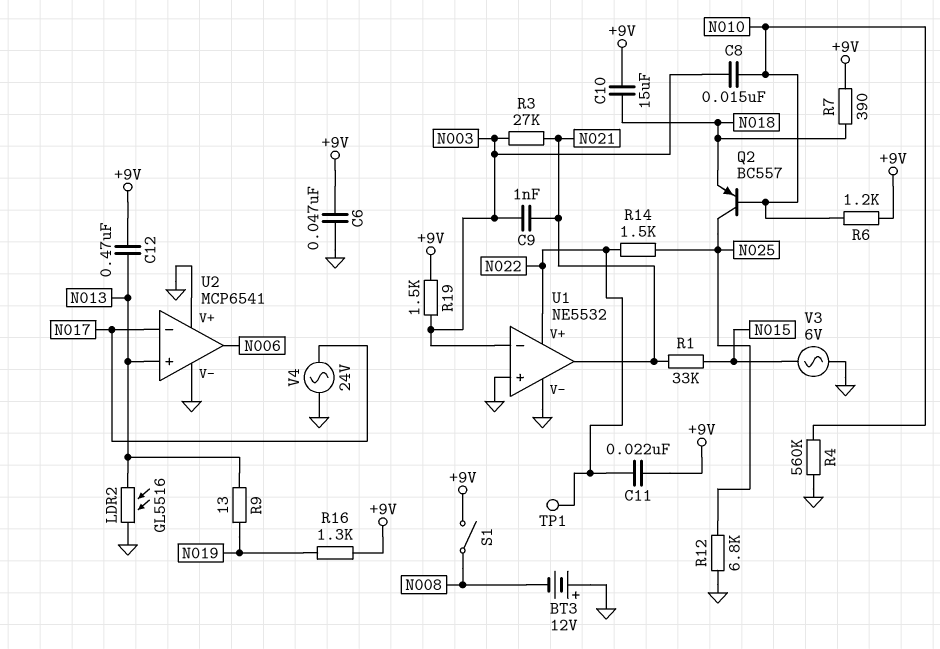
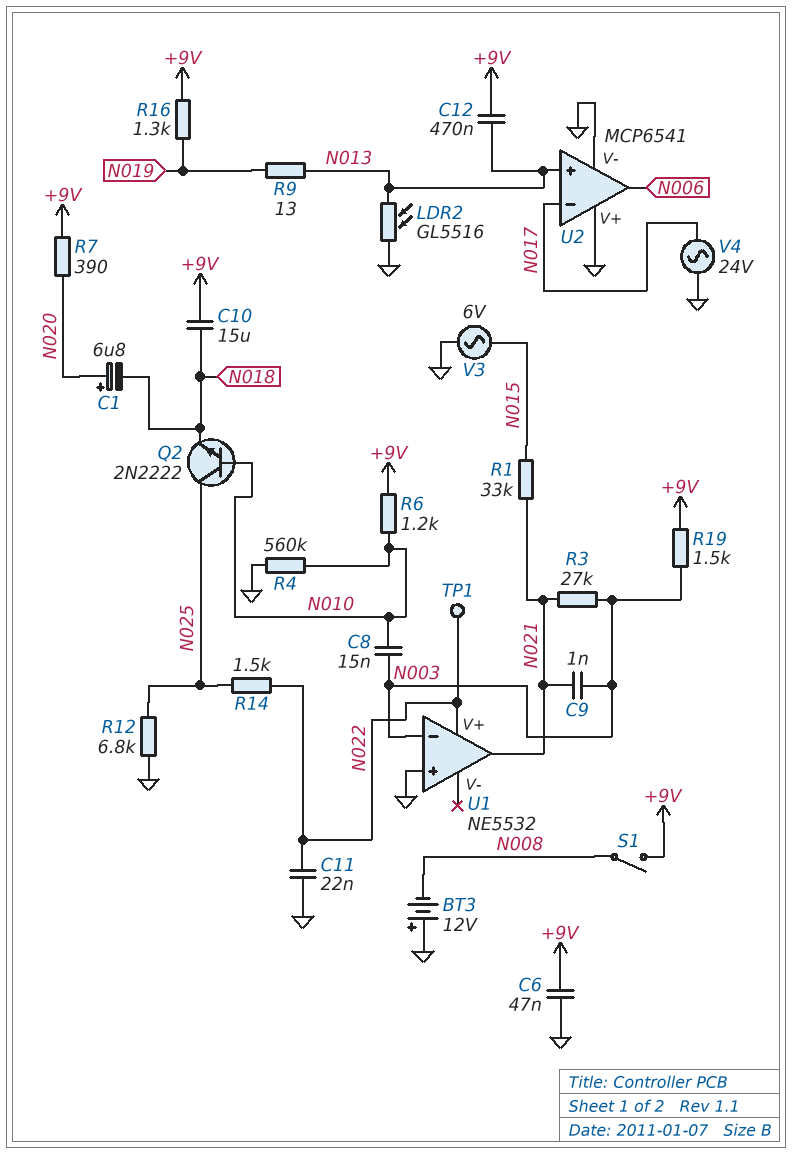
C1: none -> 6.8uF (plus N020, minus N018)
C11: 22nF (+9V, N022) -> 22nF (GND, N022)
Q2: PNP BC557 (B N010, C N025, E N018) -> NPN 2N2222 (B N010, C N025, E N018)
R7: 390 (+9V, N018) -> 390 (+9V, N020)
U1 pin V-: GND -> none

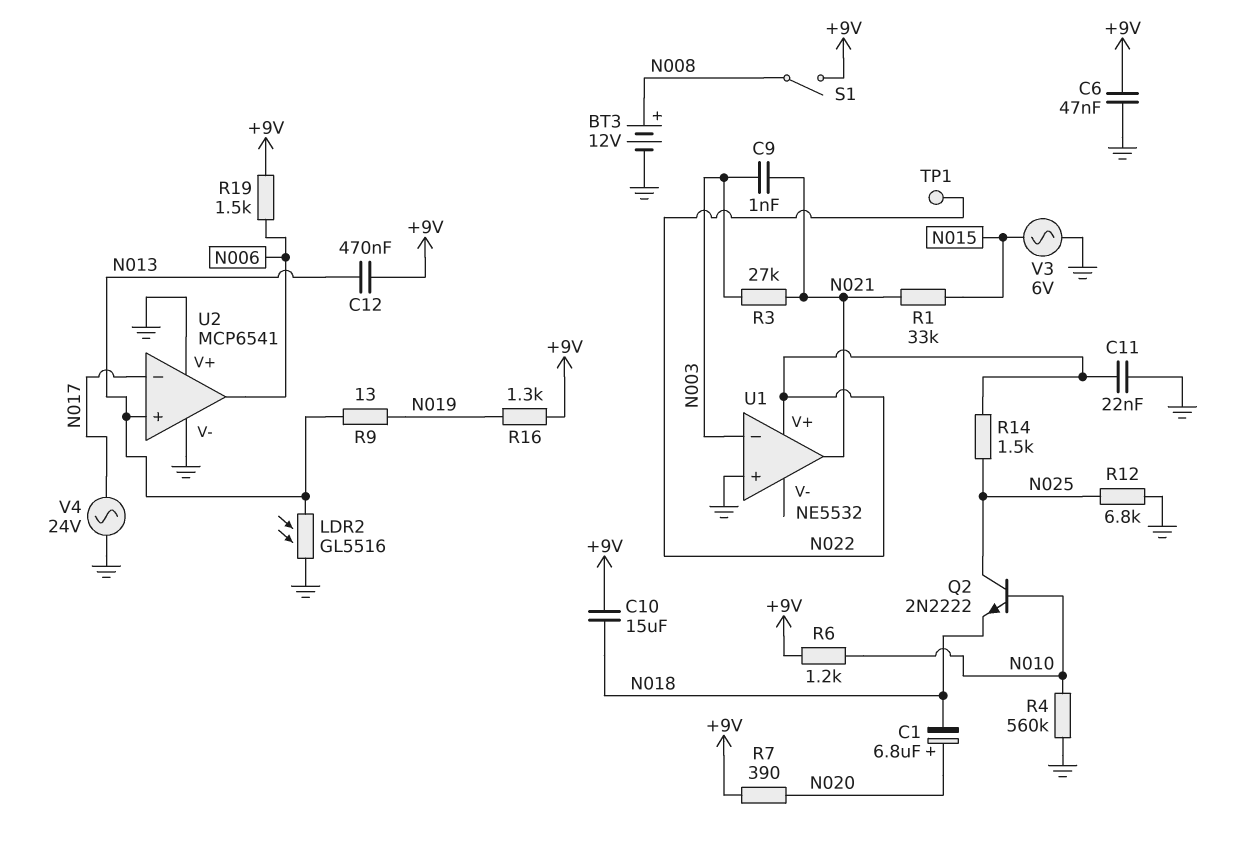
BT3: 12V (plus GND, minus N008) -> 12V (plus N008, minus GND)
C8: 15nF (N003, N010) -> none
R19: 1.5k (+9V, N003) -> 1.5k (+9V, N006)

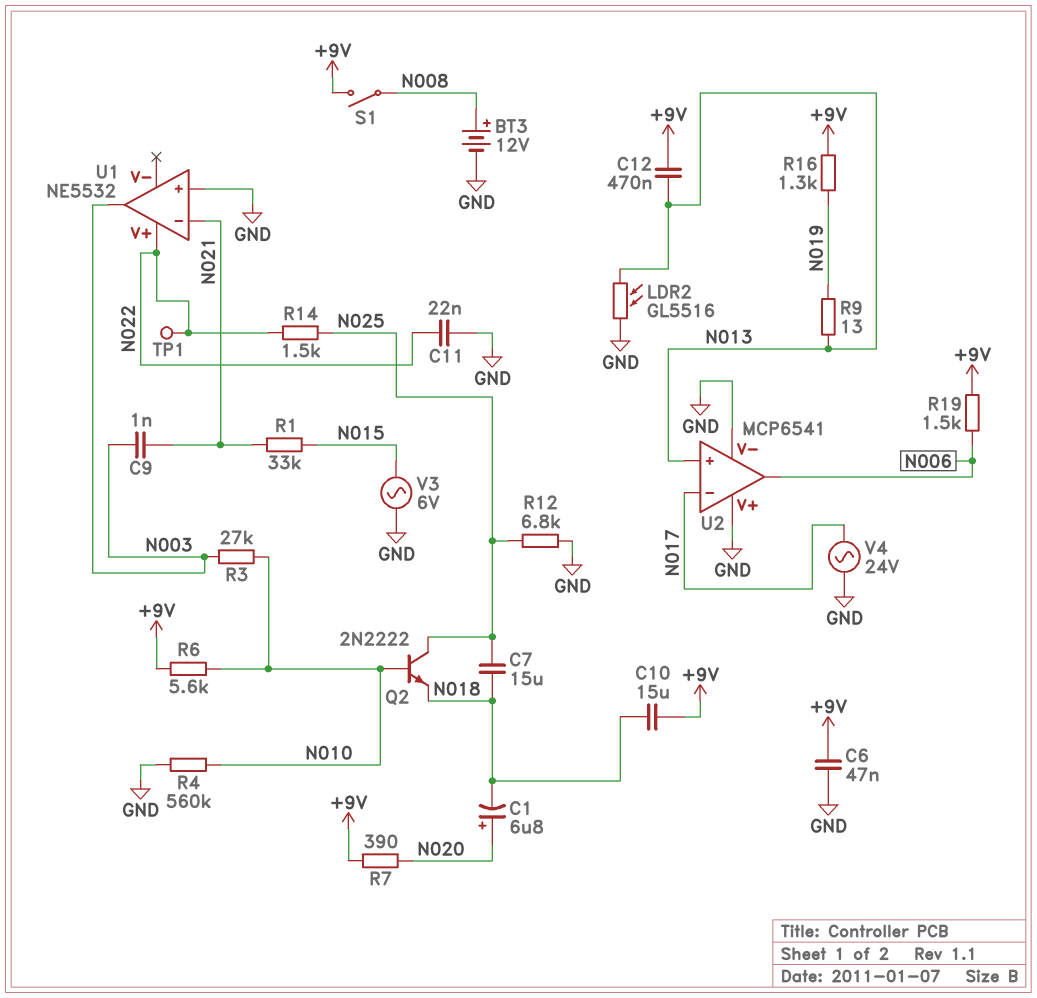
C7: none -> 15uF (N018, N025)
R3: 27k (N003, N021) -> 27k (N003, N010)
R6: 1.2k (+9V, N010) -> 5.6k (+9V, N010)
U1 pin in-: N003 -> N021
U1 pin out: N021 -> N003

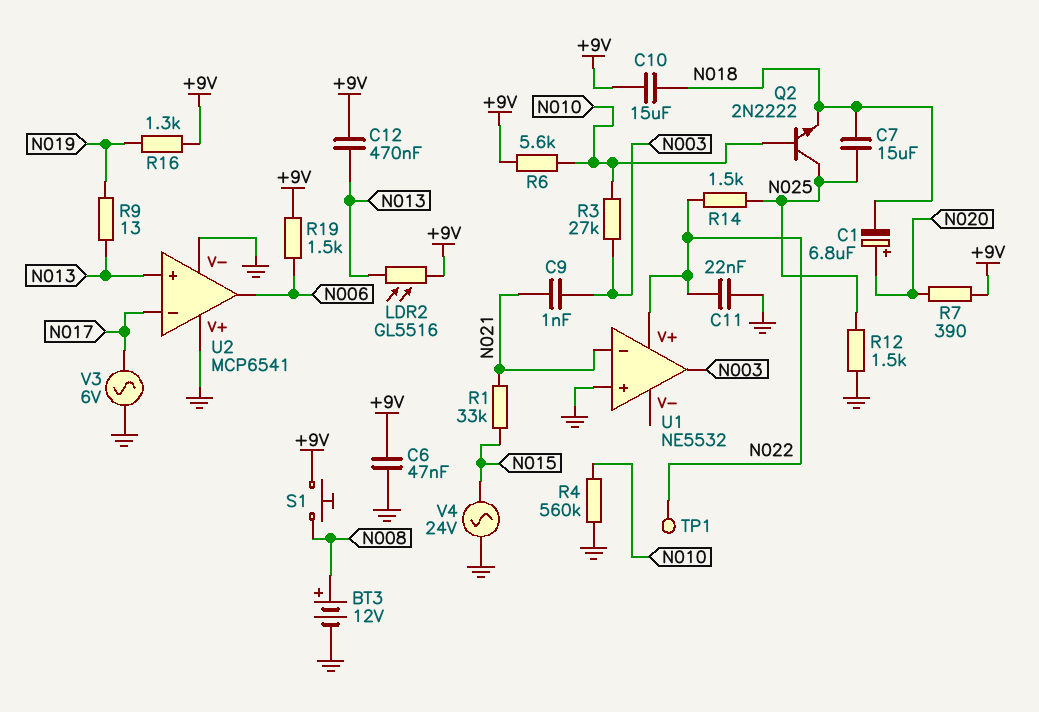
LDR2: GL5516 (GND, N013) -> GL5516 (+9V, N013)
R12: 6.8k (GND, N025) -> 1.5k (GND, N025)
S1: switch (+9V, N008) -> button (+9V, N008)
V3: AC 6V (GND, N015) -> AC 6V (GND, N017)
V4: AC 24V (GND, N017) -> AC 24V (GND, N015)

